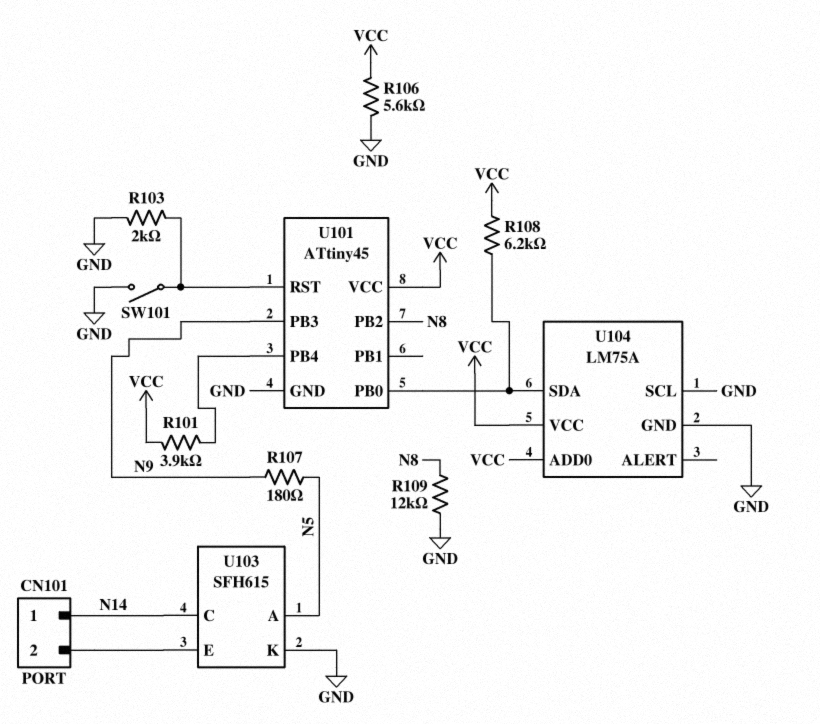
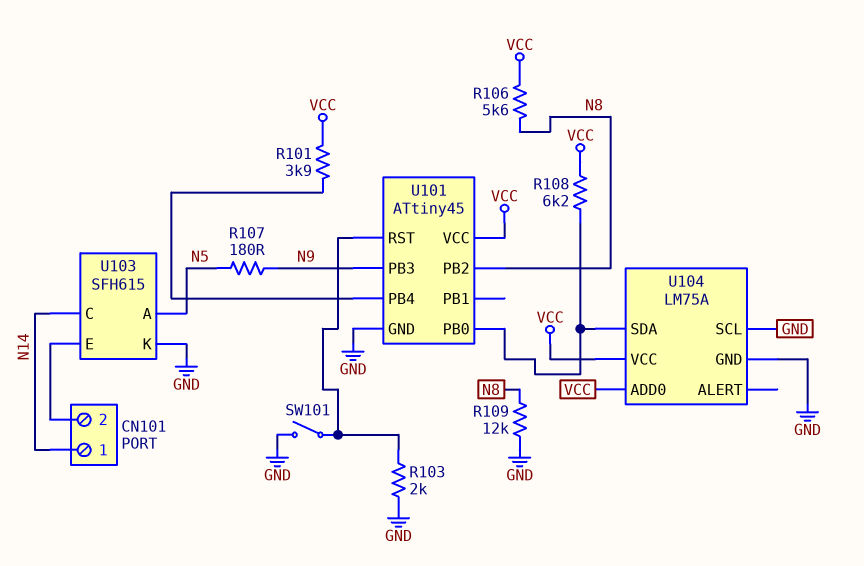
R106: 5.6k (GND, VCC) -> 5.6k (N8, VCC)

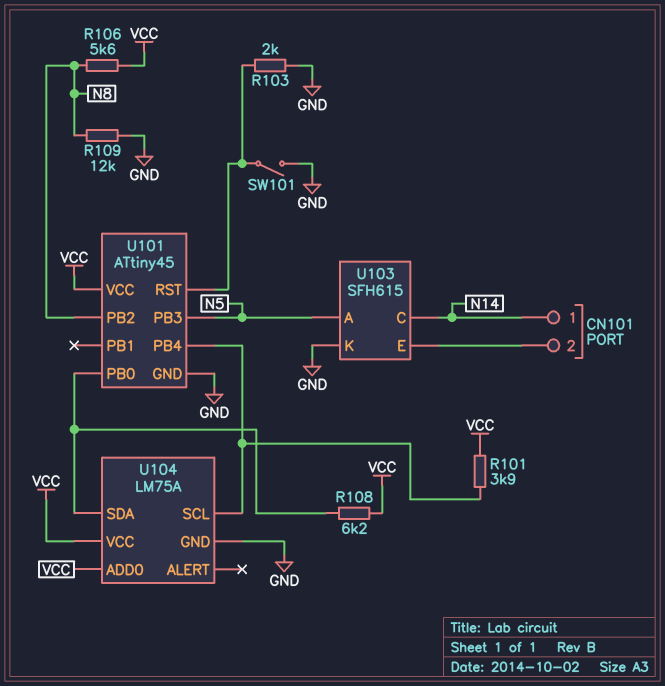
R107: 180 (N5, N9) -> none
U101 pin PB3: N9 -> N5
U104 pin SCL: GND -> U101/PB4

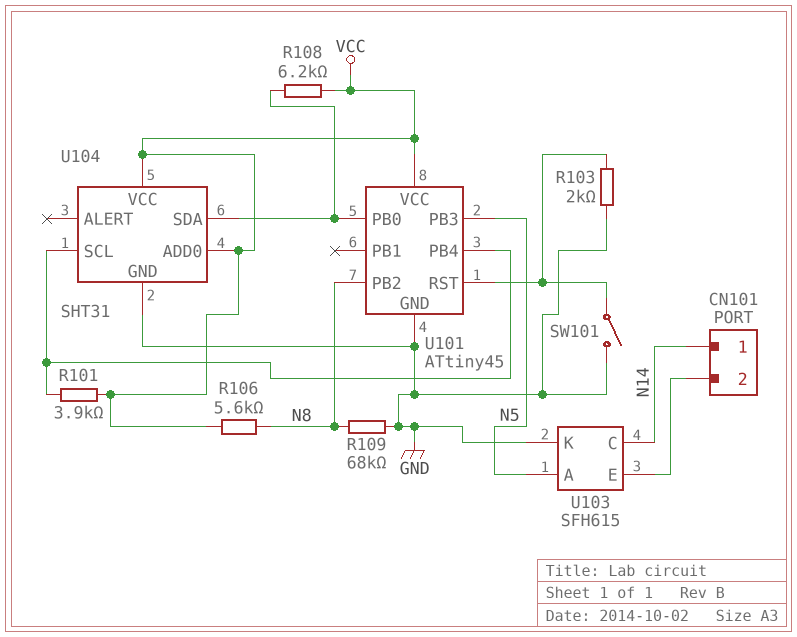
R109: 12k (GND, N8) -> 68k (GND, N8)
U104: LM75A -> SHT31

